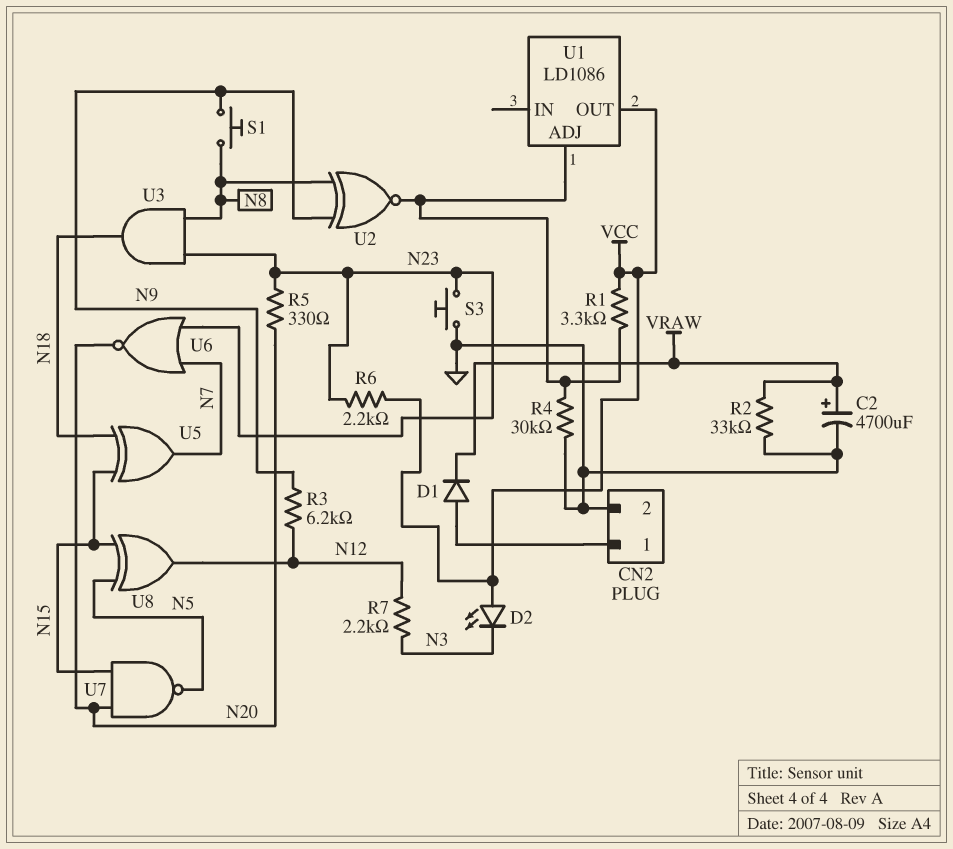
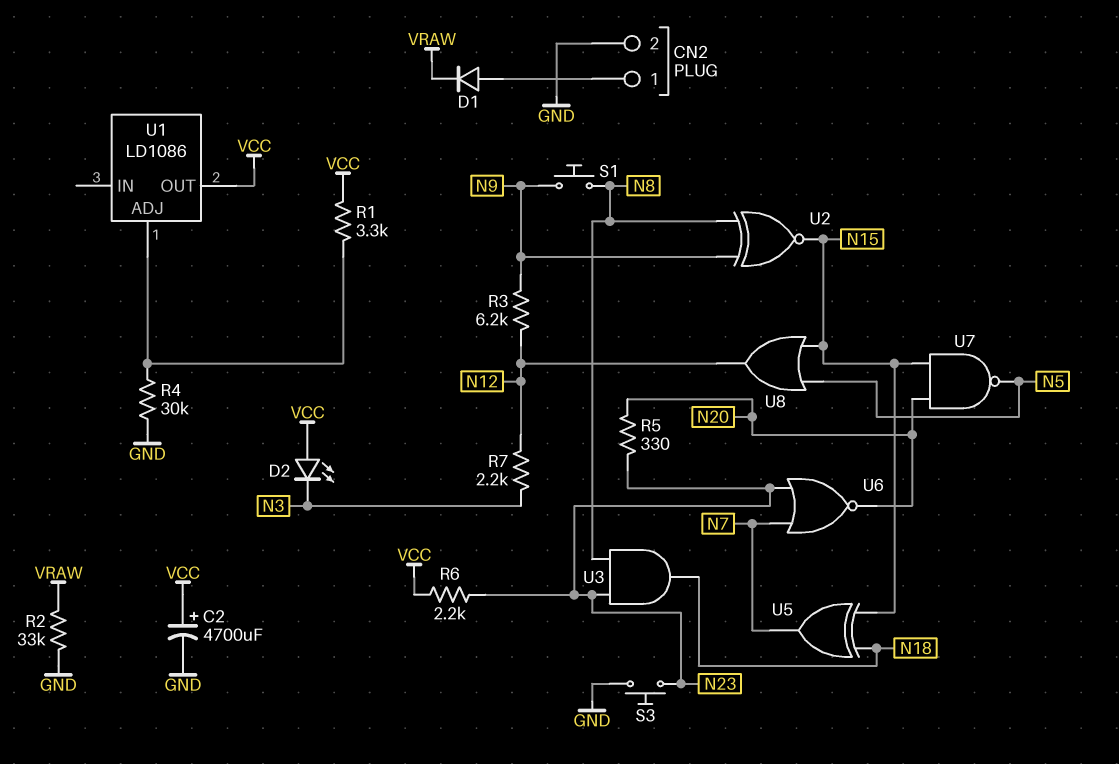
C2: 4700uF (plus VRAW, minus GND) -> 4700uF (plus VCC, minus GND)
U2: XNOR (in N8, in N9, out U1/ADJ) -> XNOR (in N8, in N9, out N15)
U8: XOR (in N5, in N15, out N12) -> OR (in N5, in N15, out N12)

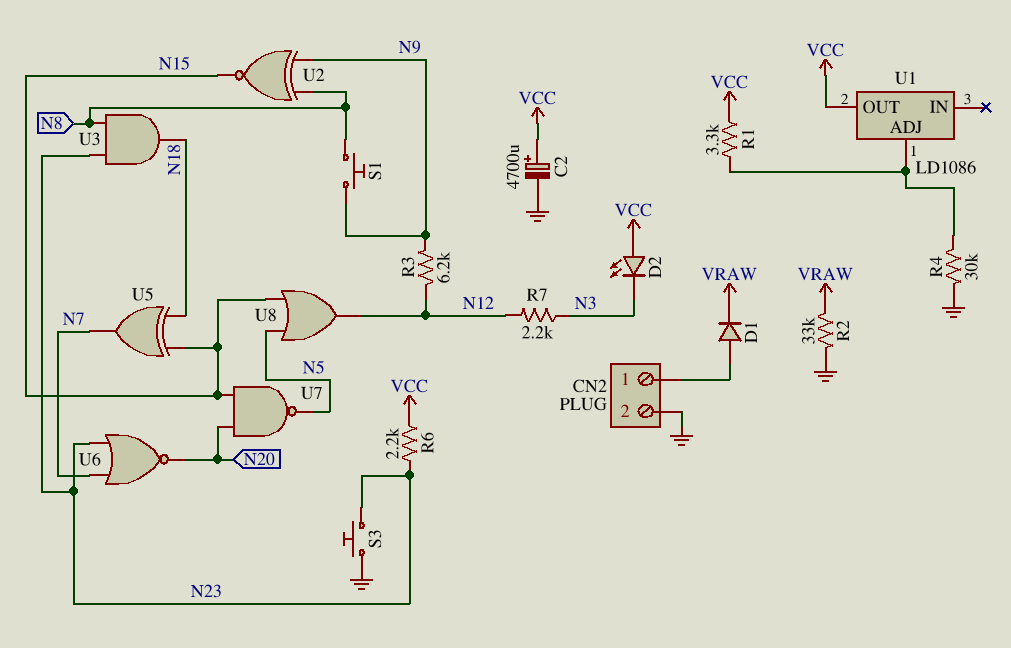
R5: 330 (N20, N23) -> none

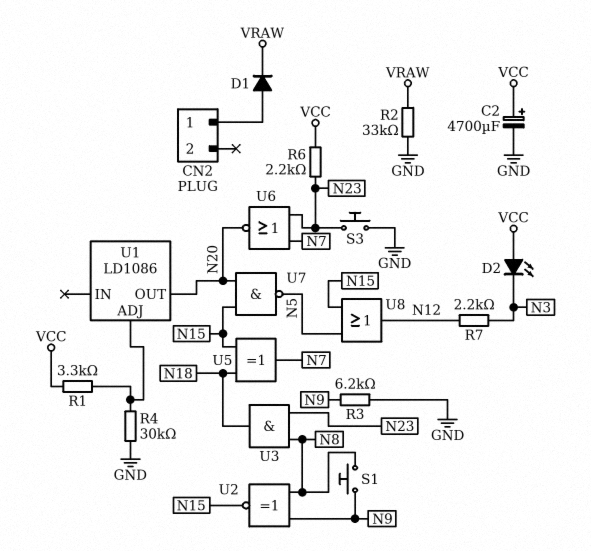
CN2 pin 2: GND -> none
R3: 6.2k (N9, N12) -> 6.2k (GND, N9)
U1 pin OUT: VCC -> N20

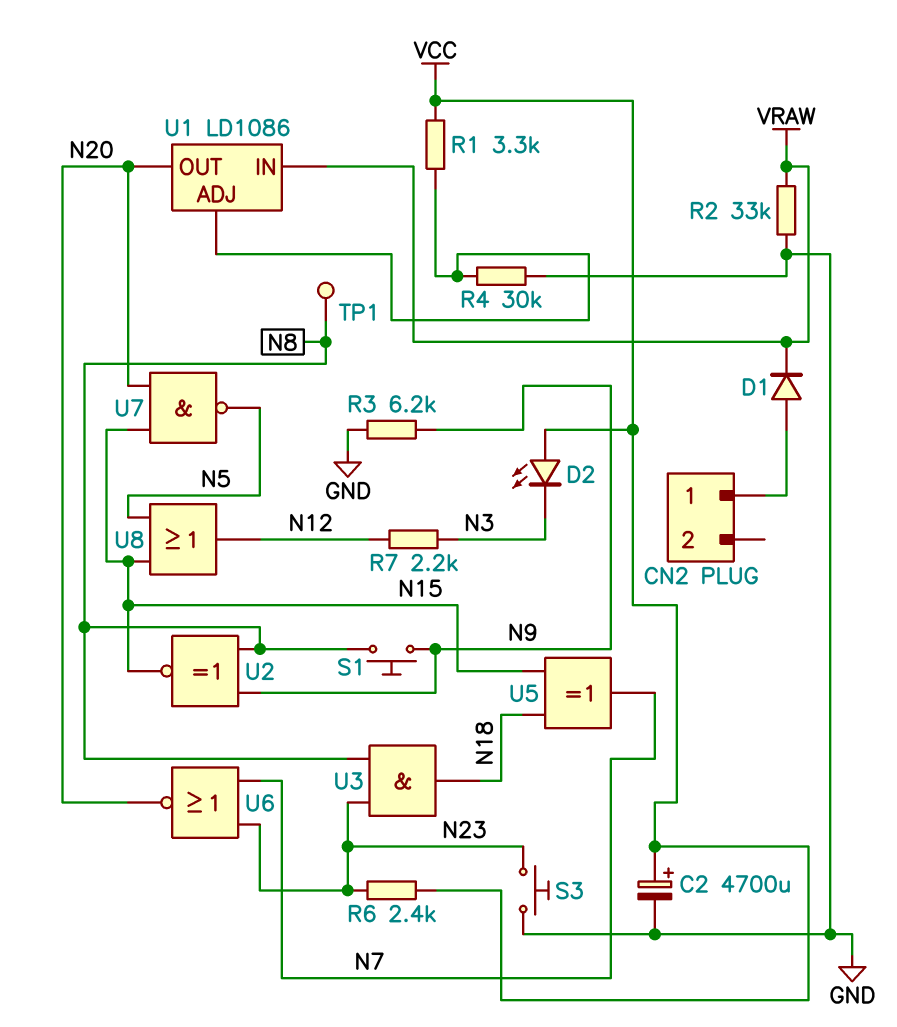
R6: 2.2k (N23, VCC) -> 2.4k (N23, VCC)
TP1: none -> test point (N8)
U1 pin IN: none -> VRAW

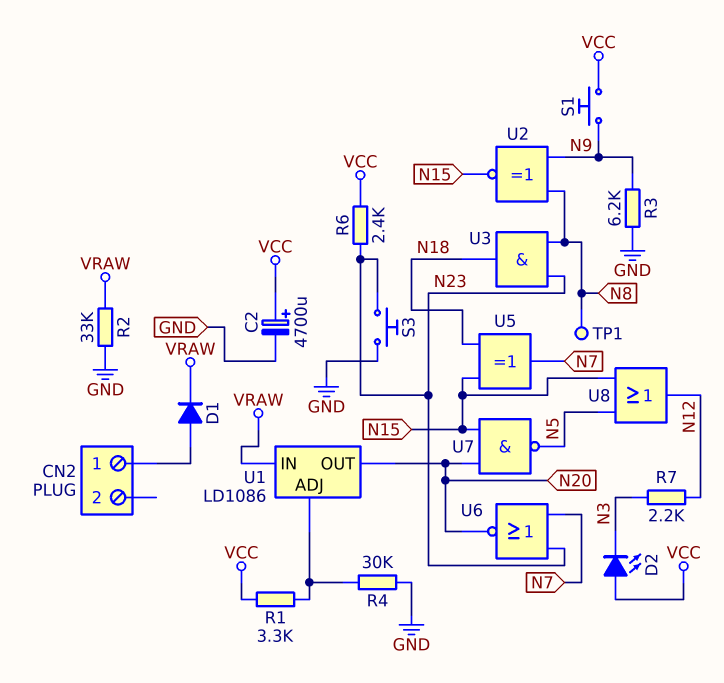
S1: button (N8, N9) -> button (N9, VCC)

